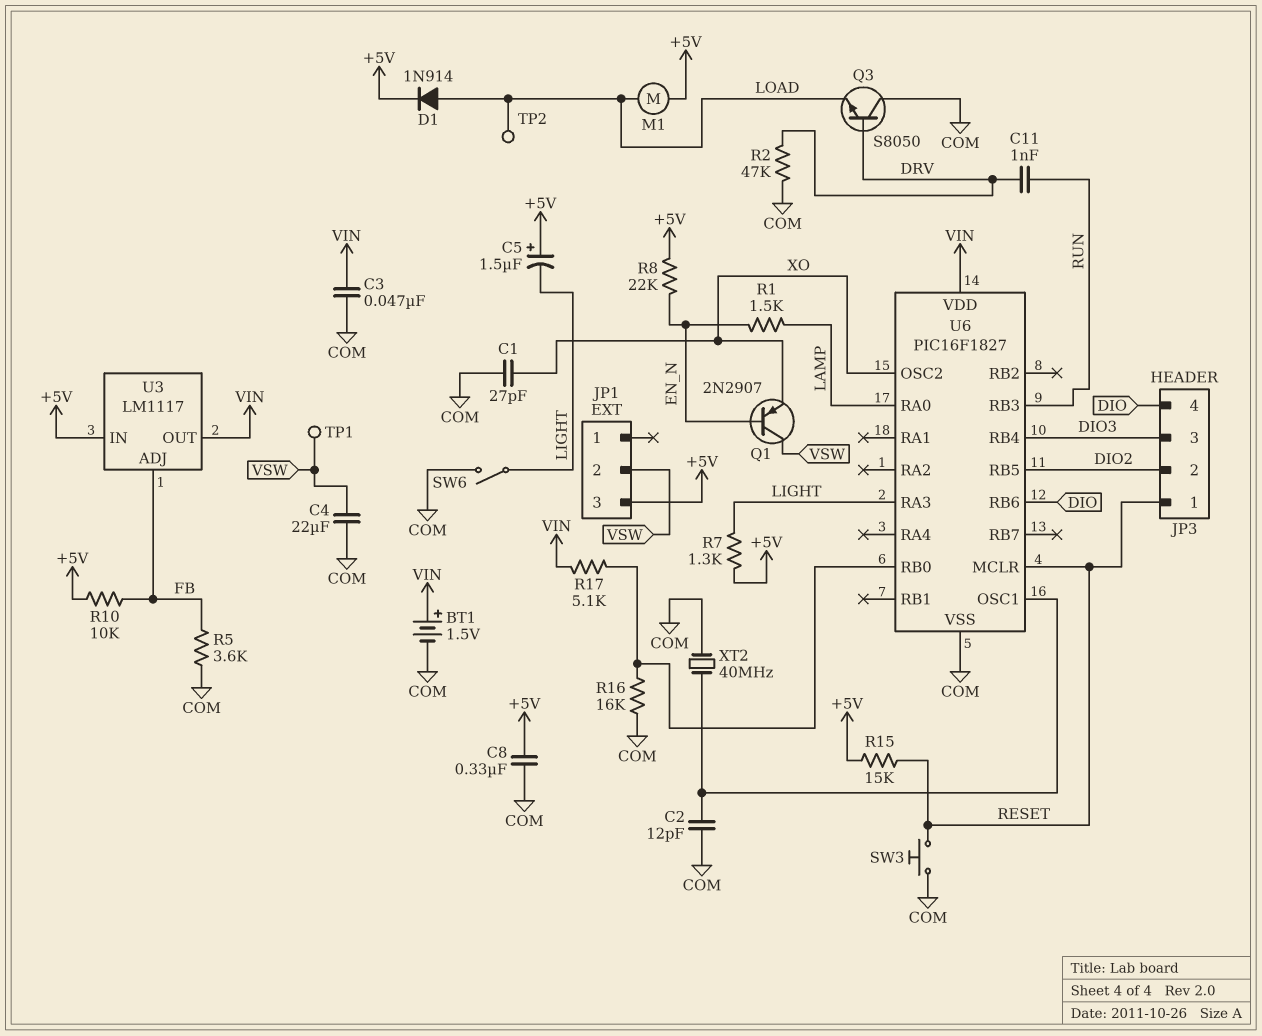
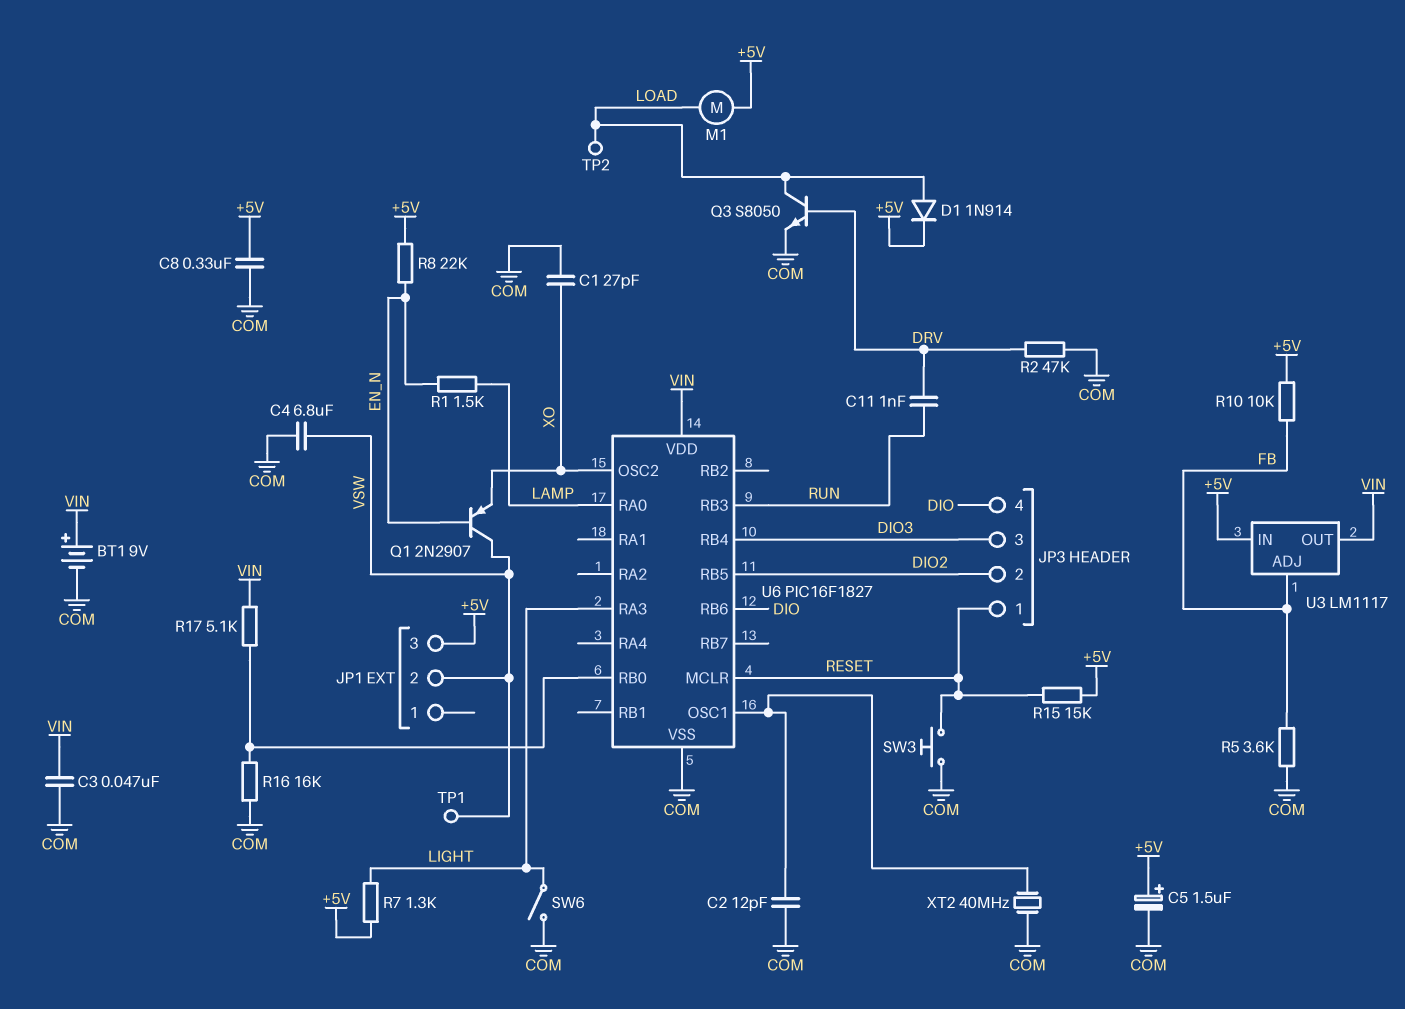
BT1: 1.5V (plus VIN, minus COM) -> 9V (plus VIN, minus COM)
C4: 22uF (COM, VSW) -> 6.8uF (COM, VSW)
C5: 1.5uF (plus +5V, minus LIGHT) -> 1.5uF (plus +5V, minus COM)
Q3: NPN S8050 (B DRV, C COM, E LOAD) -> NPN S8050 (B DRV, C LOAD, E COM)

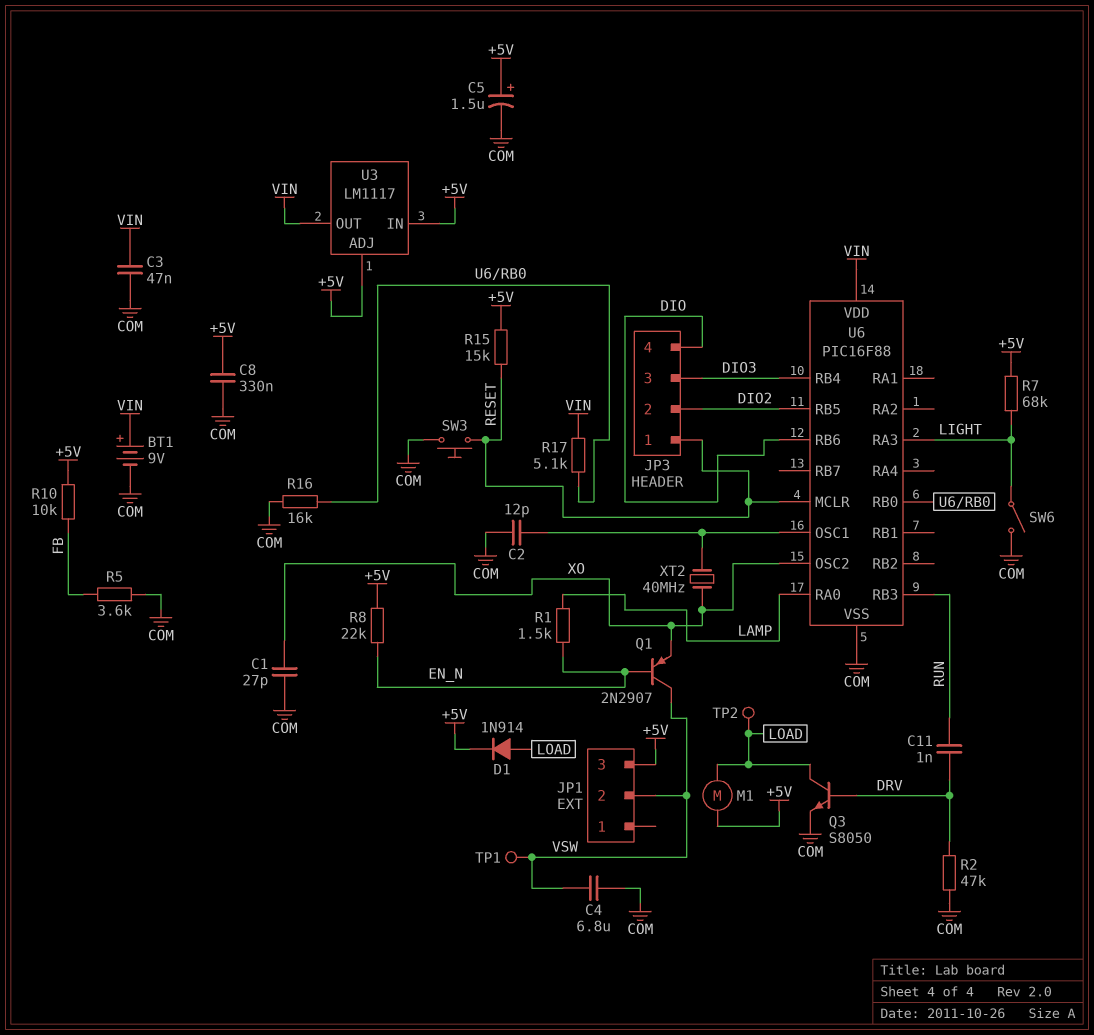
R7: 1.3k (+5V, LIGHT) -> 68k (+5V, LIGHT)
U3 pin ADJ: FB -> +5V
U6: PIC16F1827 -> PIC16F88
XT2: 40MHz (COM, U6/OSC1) -> 40MHz (U6/OSC1, XO)

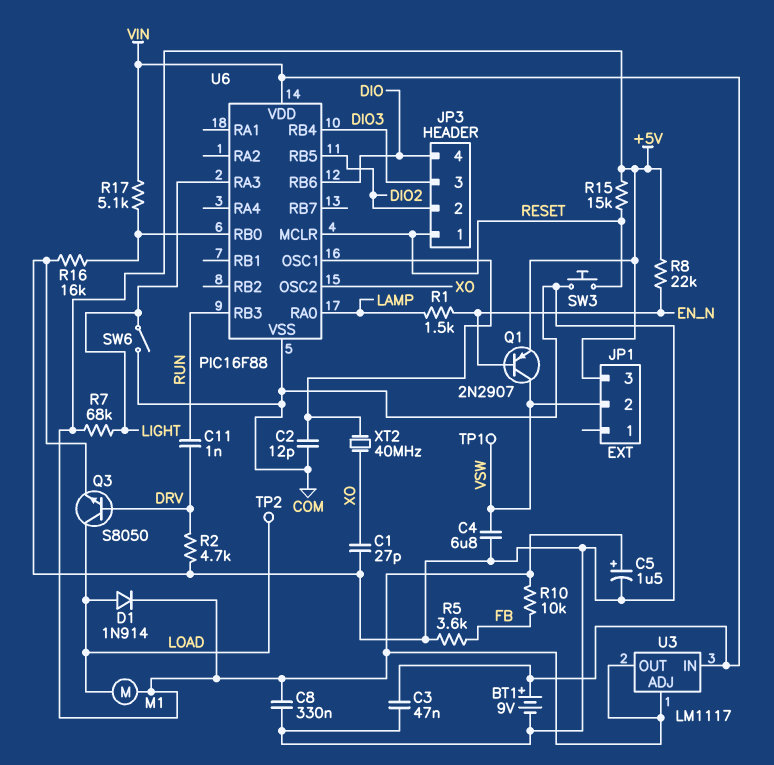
Q1: PNP 2N2907 (B EN_N, C VSW, E XO) -> PNP 2N2907 (B EN_N, C VSW, E +5V)
R2: 47k (COM, DRV) -> 4.7k (COM, DRV)
U3 pin IN: +5V -> VIN
U3 pin OUT: VIN -> +5V

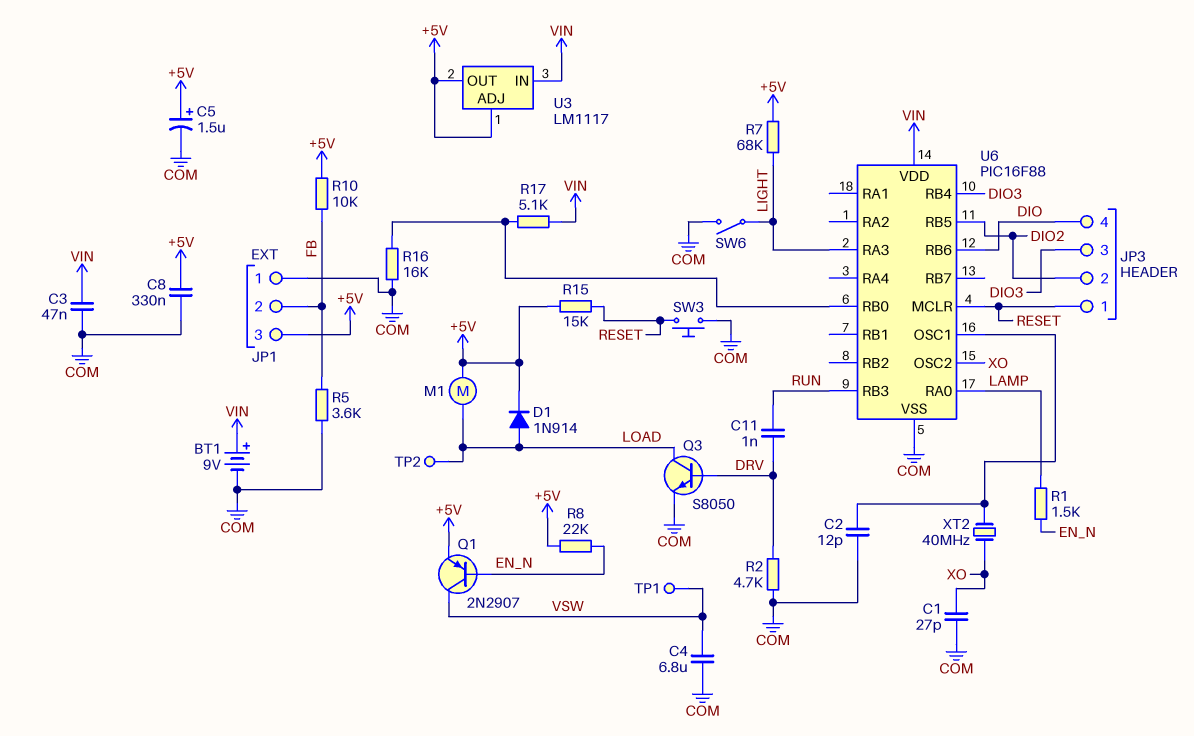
JP1 pin 1: none -> COM
JP1 pin 2: VSW -> FB

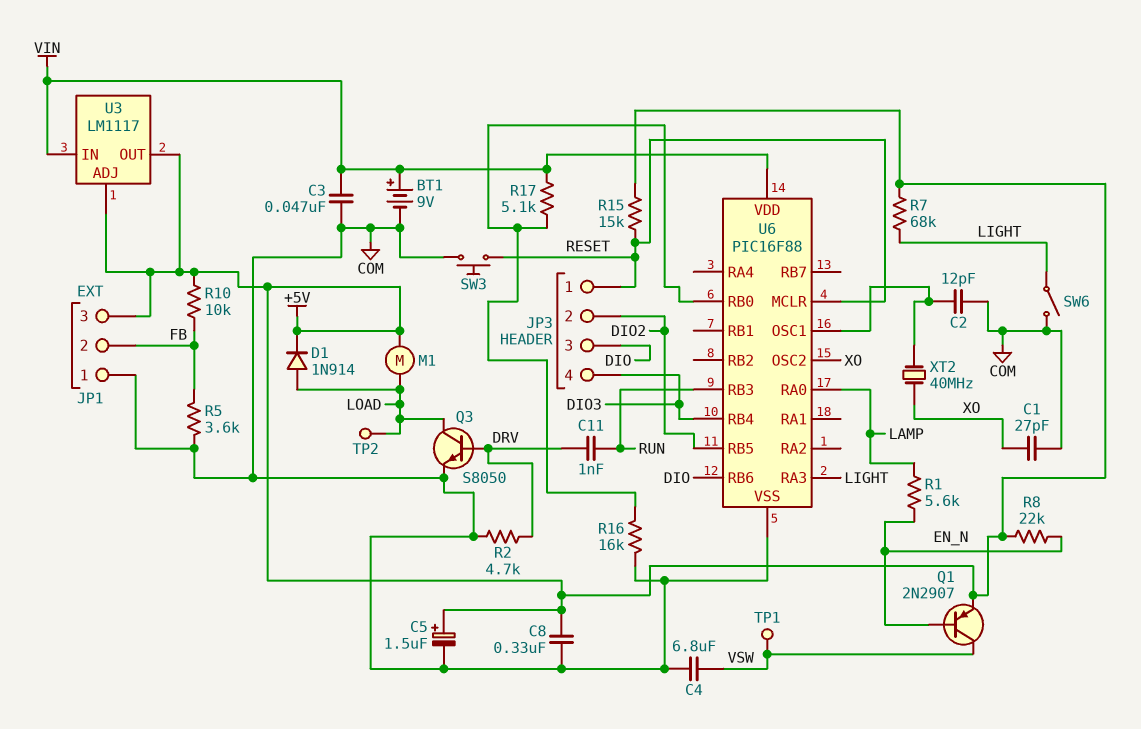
JP3 pin 3: DIO3 -> DIO
JP3 pin 4: DIO -> DIO3
R1: 1.5k (EN_N, LAMP) -> 5.6k (EN_N, LAMP)

